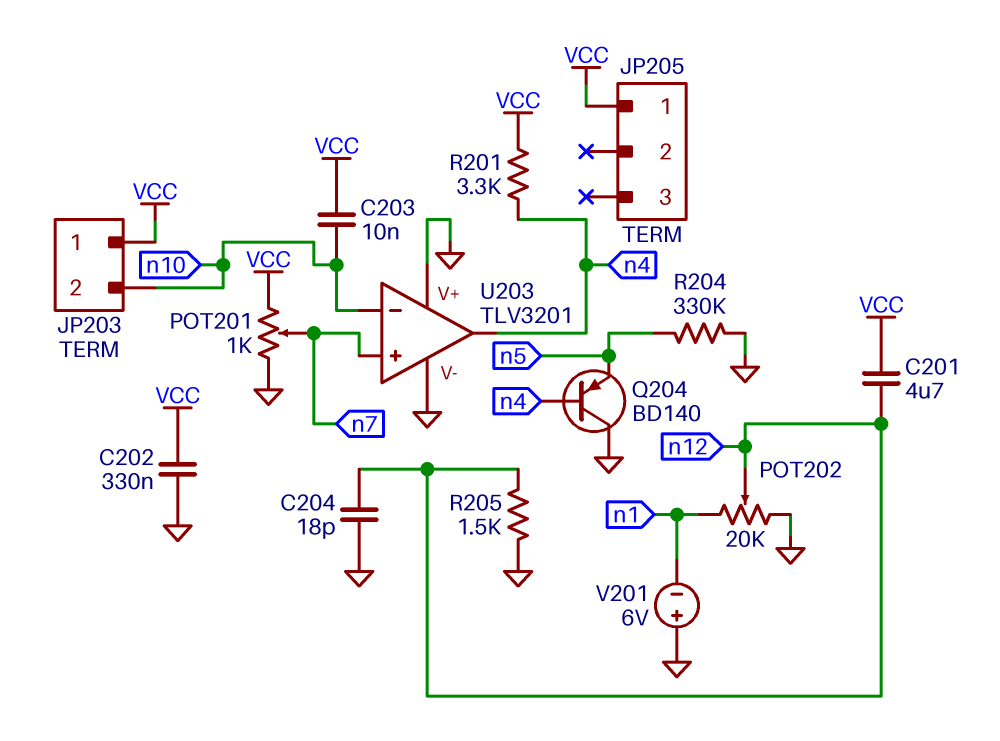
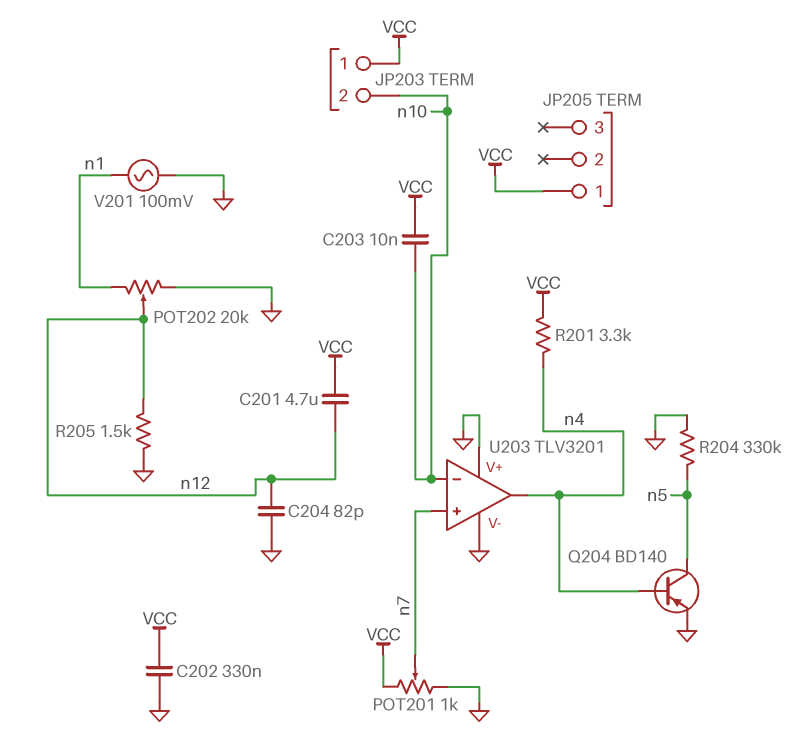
C204: 18pF (GND, n12) -> 82pF (GND, n12)
Q204: PNP BD140 (B n4, C GND, E n5) -> PNP BD140 (B n4, C n5, E GND)
V201: 6V (plus GND, minus n1) -> AC 100mV (GND, n1)

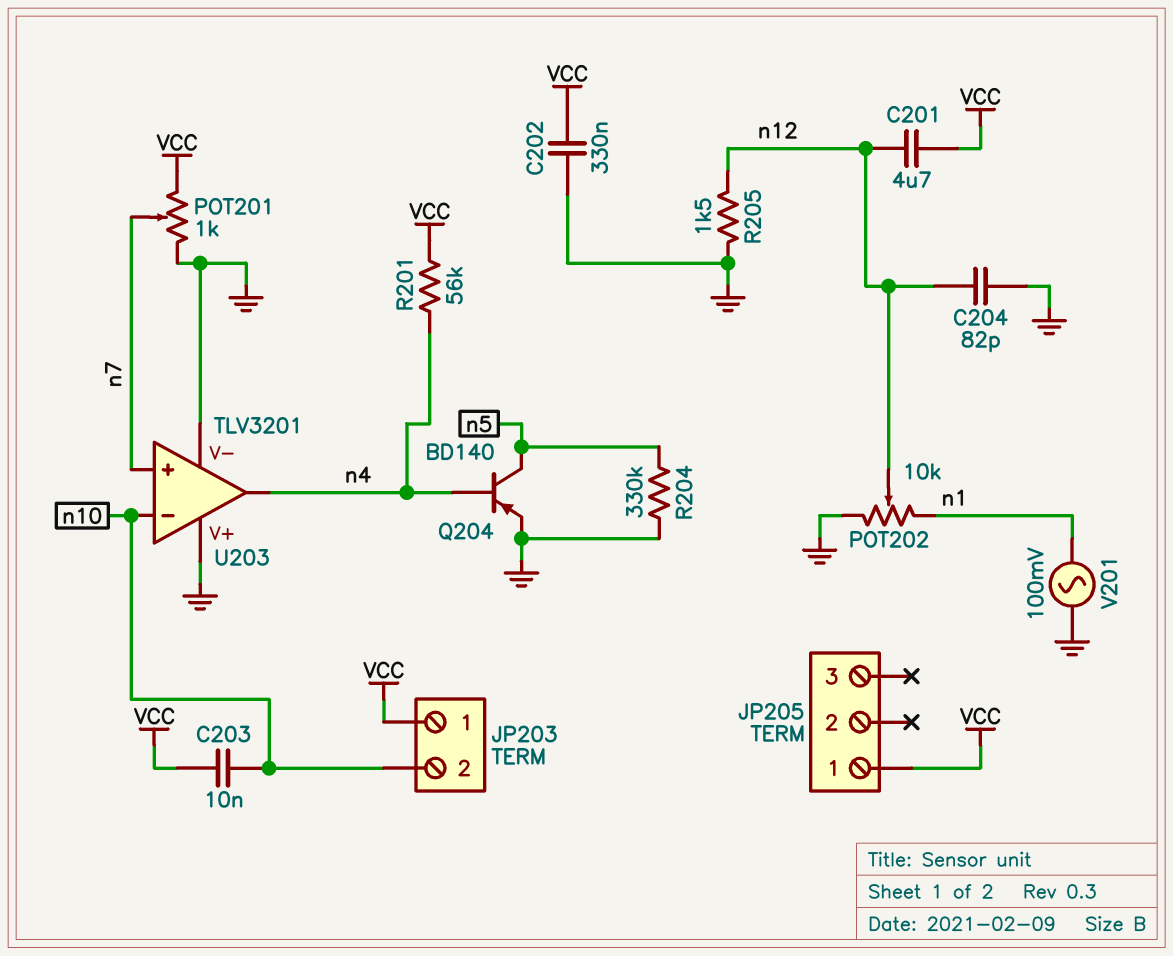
POT202: 20k (GND, n1, wiper n12) -> 10k (GND, n1, wiper n12)
R201: 3.3k (VCC, n4) -> 56k (VCC, n4)

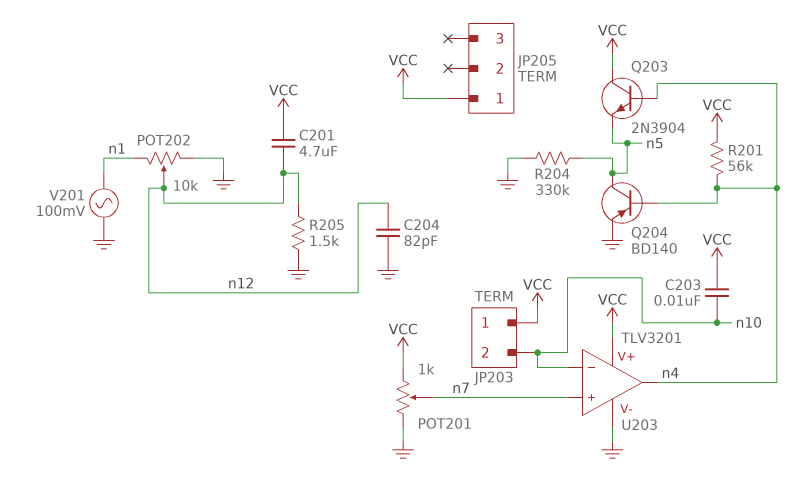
C202: 330nF (GND, VCC) -> none
Q203: none -> NPN 2N3904 (B n4, C VCC, E n5)
U203 pin V+: GND -> VCC

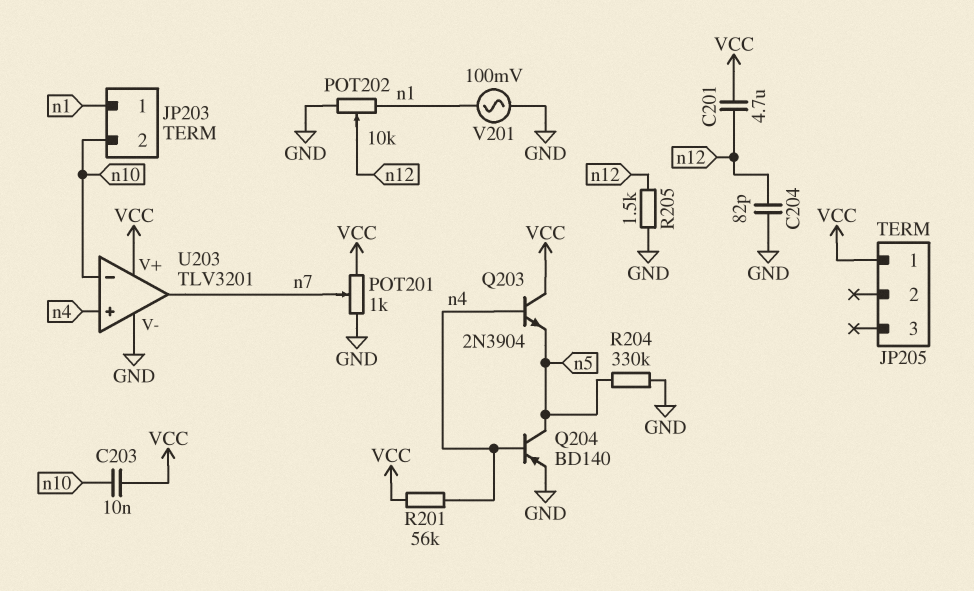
JP203 pin 1: VCC -> n1
U203 pin in+: n7 -> n4
U203 pin out: n4 -> n7

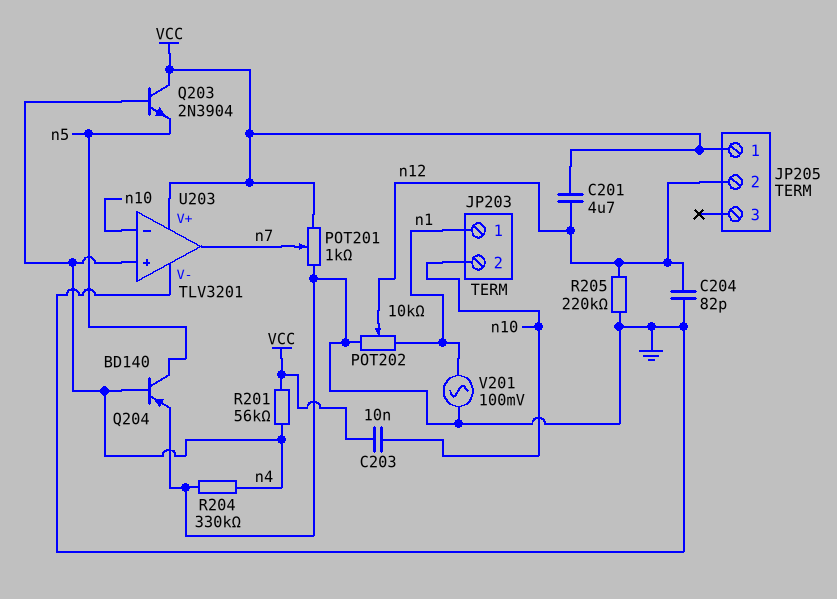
JP205 pin 2: none -> n12
R204: 330k (GND, n5) -> 330k (GND, n4)
R205: 1.5k (GND, n12) -> 220k (GND, n12)

